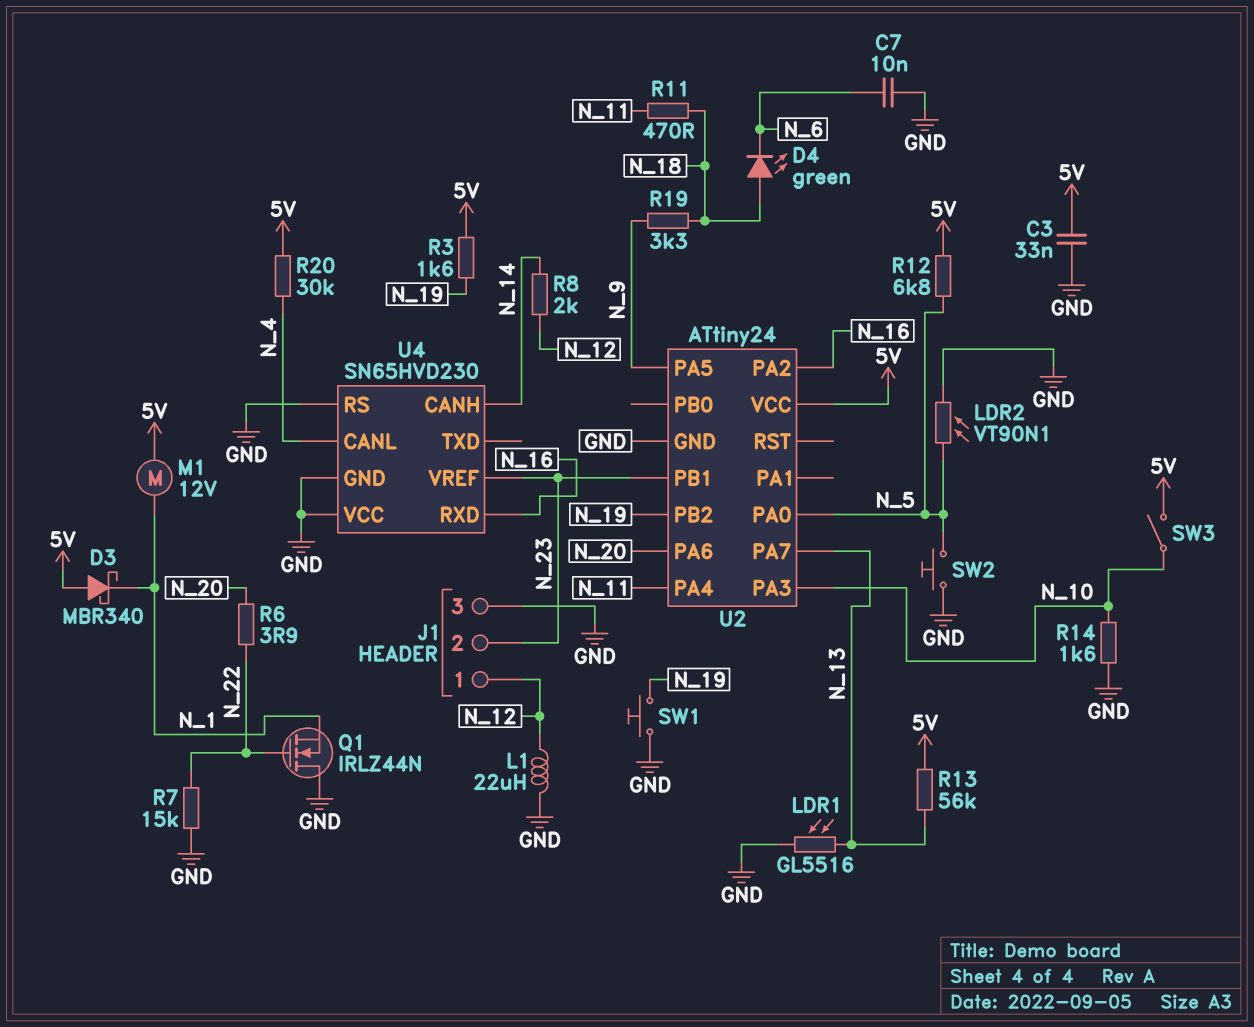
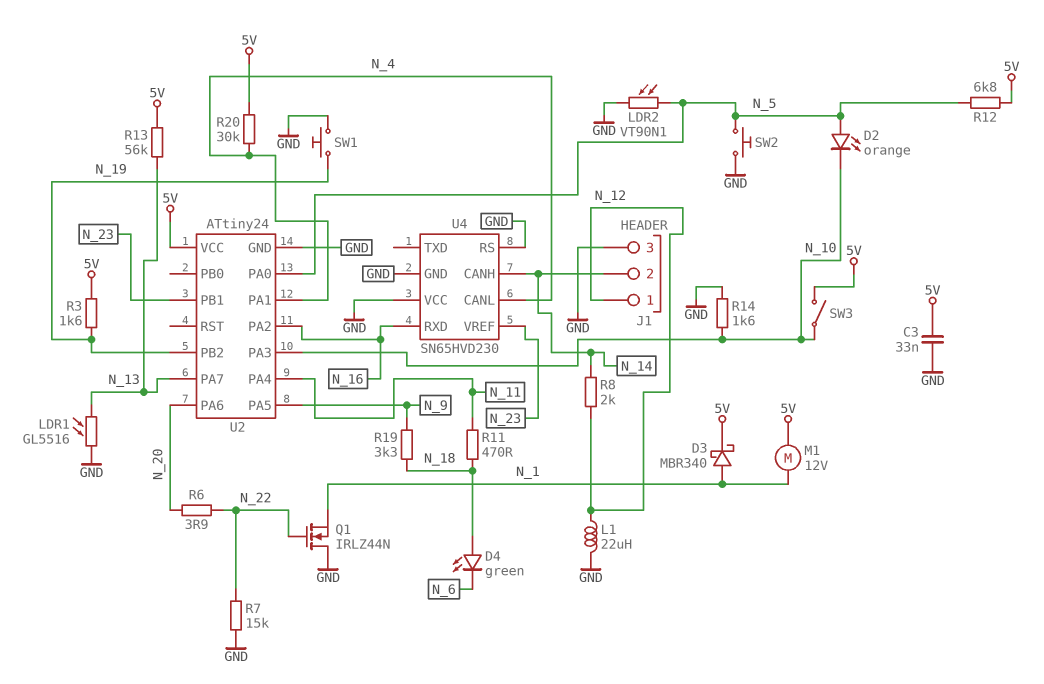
C7: 10nF (GND, N_6) -> none
D2: none -> LED orange (A N_5, K N_10)
D3: schottky MBR340 (A 5V, K N_1) -> schottky MBR340 (A N_1, K 5V)
J1 pin 2: N_23 -> N_14
U2 pin PA1: none -> N_4

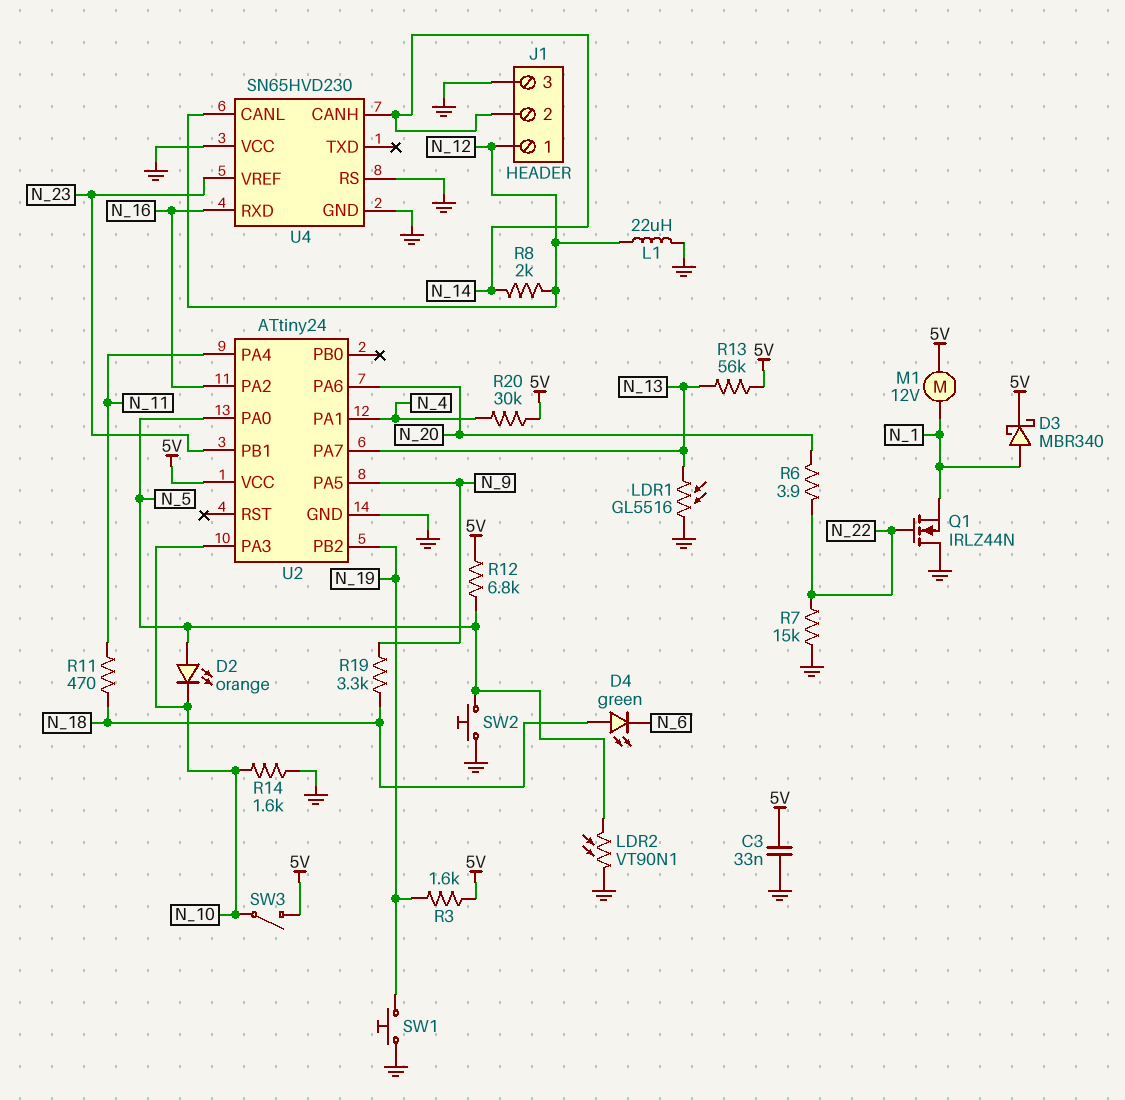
U4 pin CANL: N_4 -> N_12

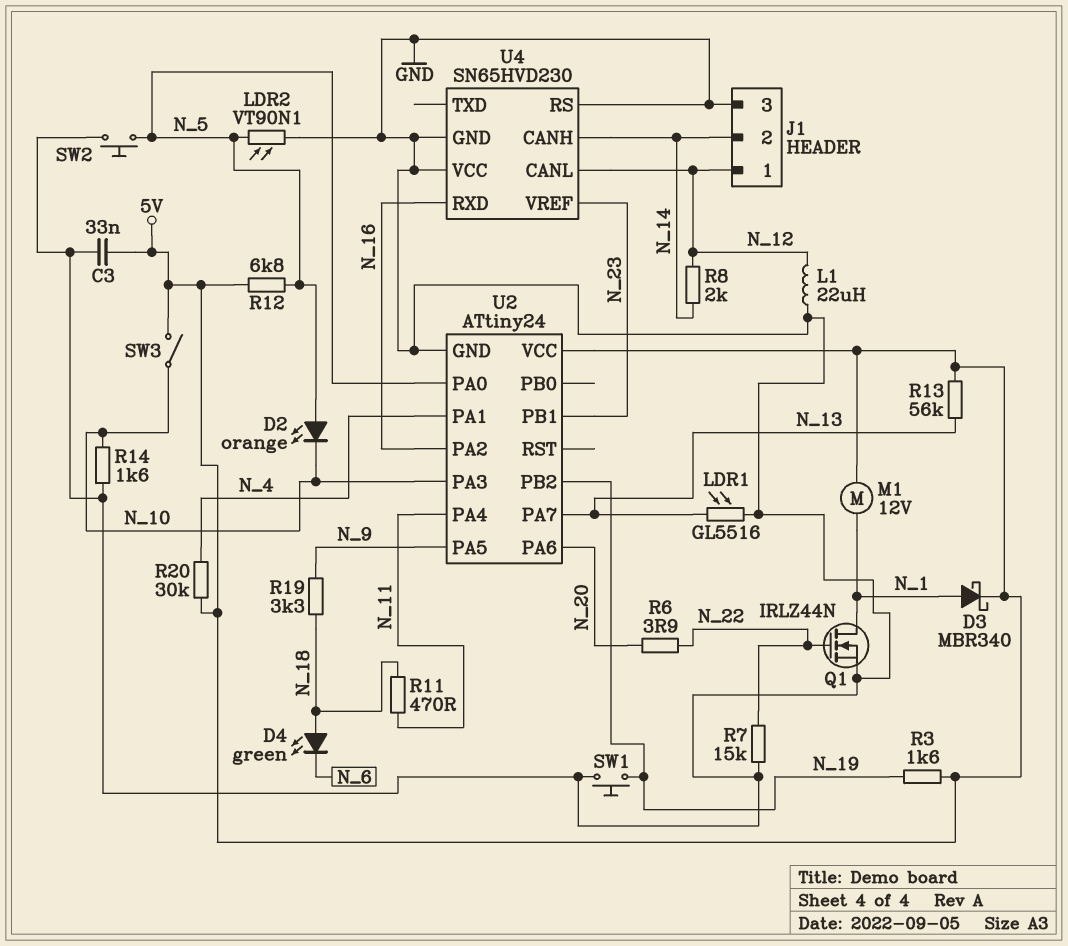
Q1: NMOS IRLZ44N (G N_22, D GND, S N_1) -> NMOS IRLZ44N (G N_22, D N_1, S GND)

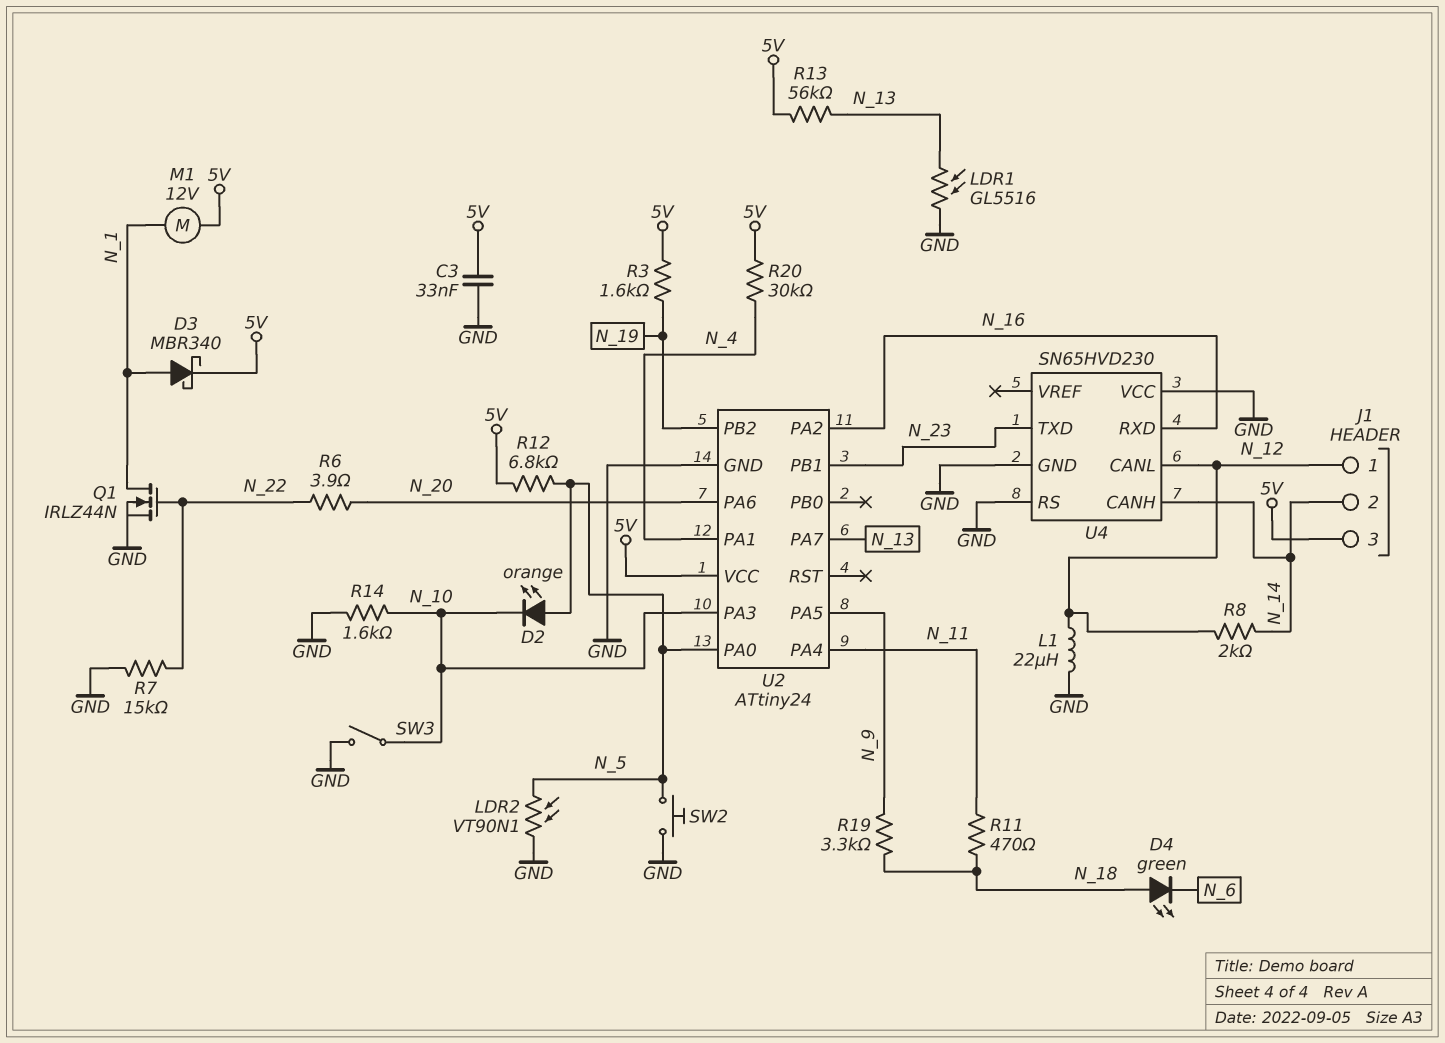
J1 pin 3: GND -> 5V
SW1: button (GND, N_19) -> none
SW3: switch (5V, N_10) -> switch (GND, N_10)
U4 pin TXD: none -> N_23
U4 pin VREF: N_23 -> none

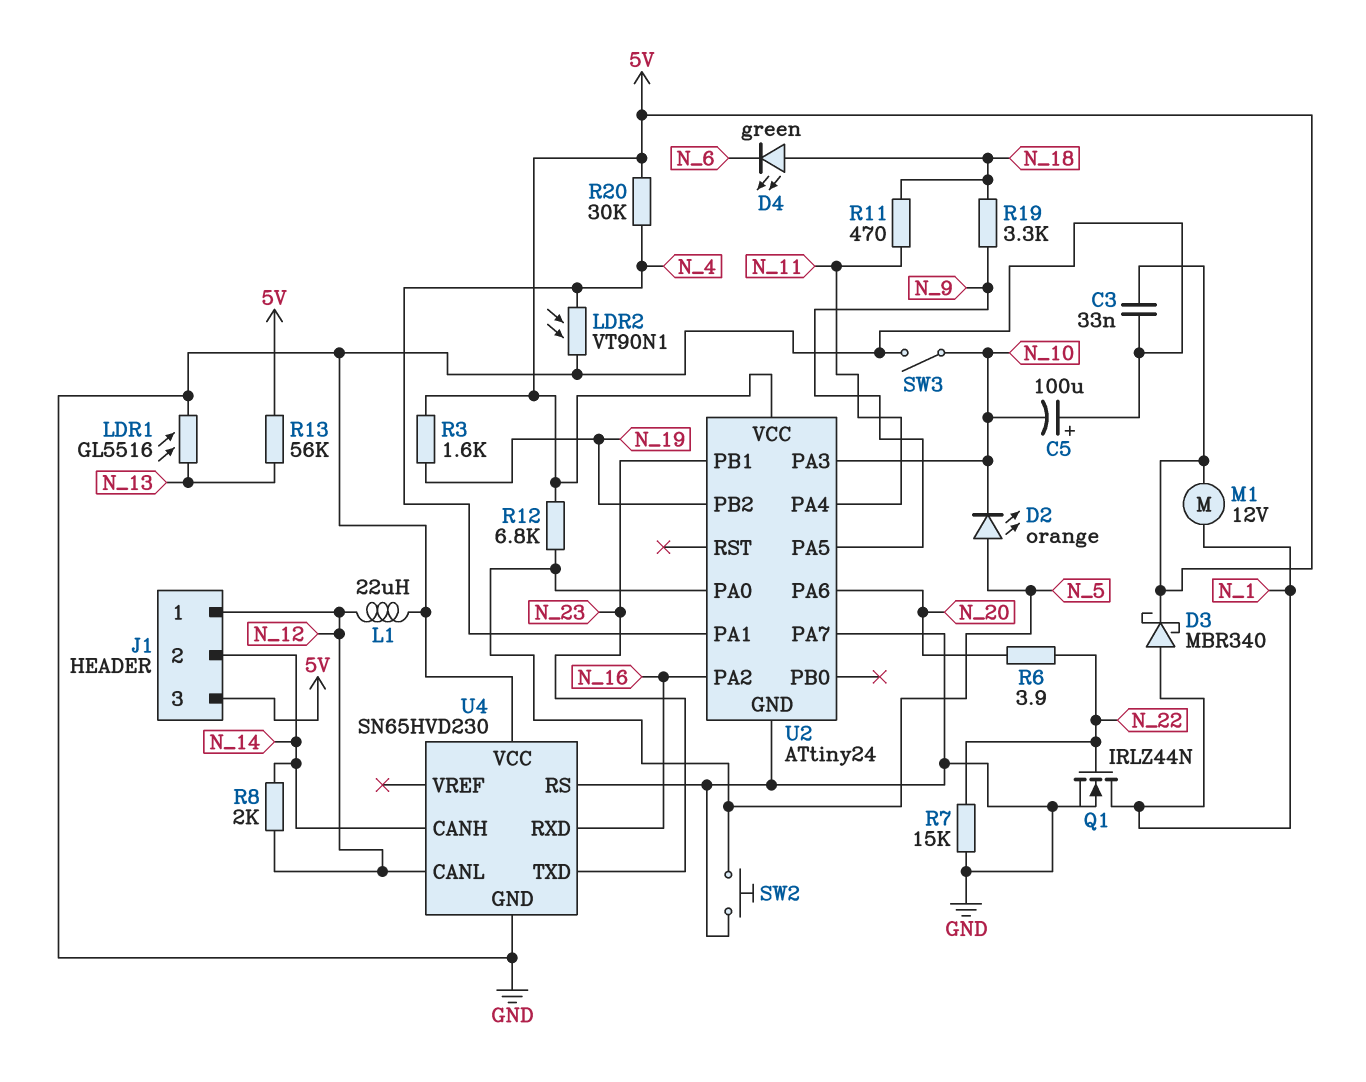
C5: none -> 100uF (plus GND, minus N_10)
LDR2: VT90N1 (GND, N_5) -> VT90N1 (GND, N_4)
R14: 1.6k (GND, N_10) -> none
U2 pin PA7: N_13 -> GND

